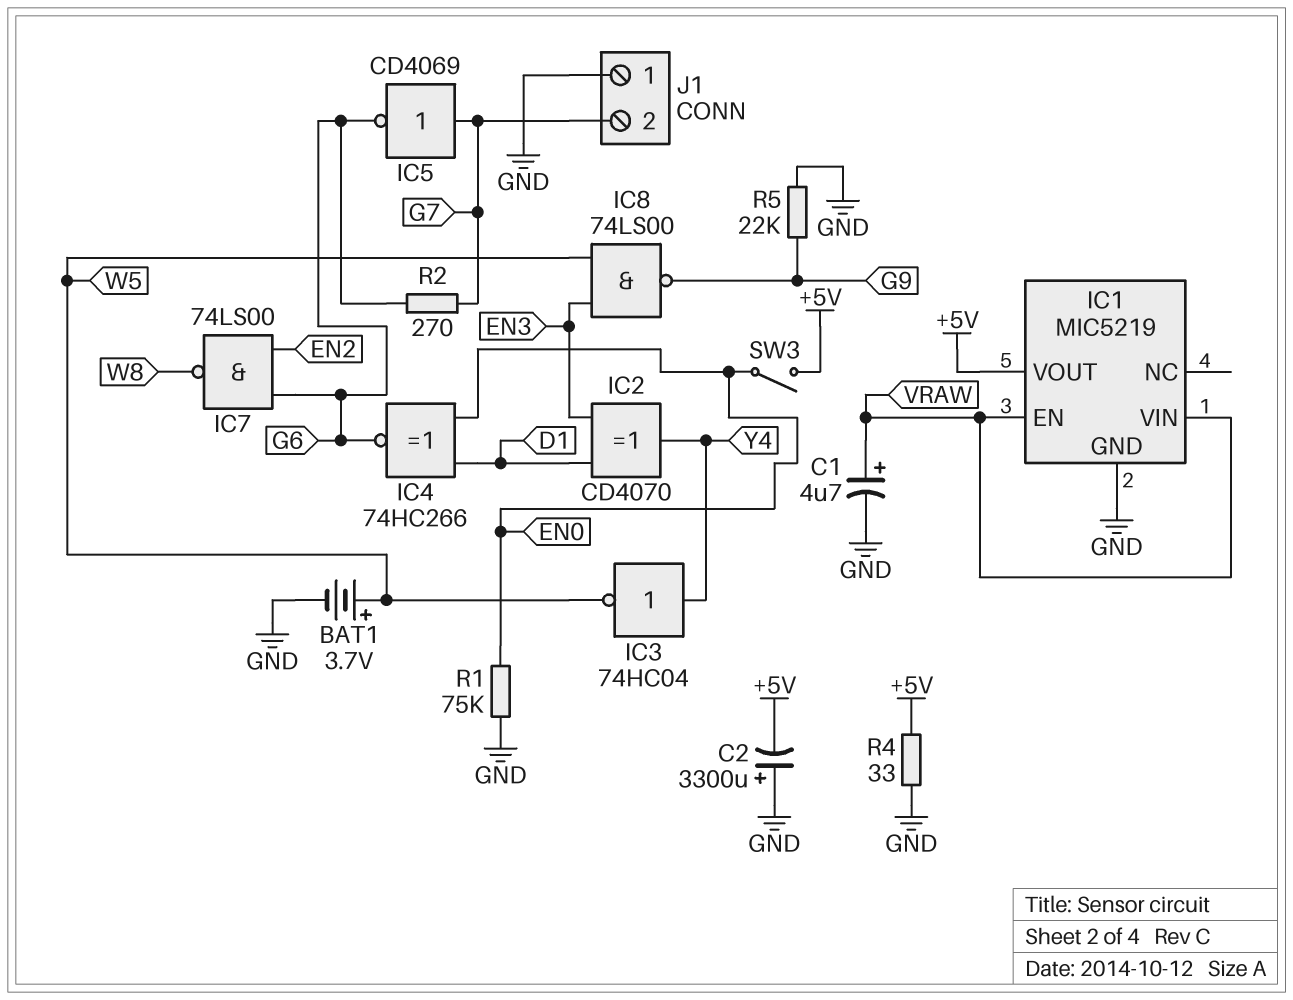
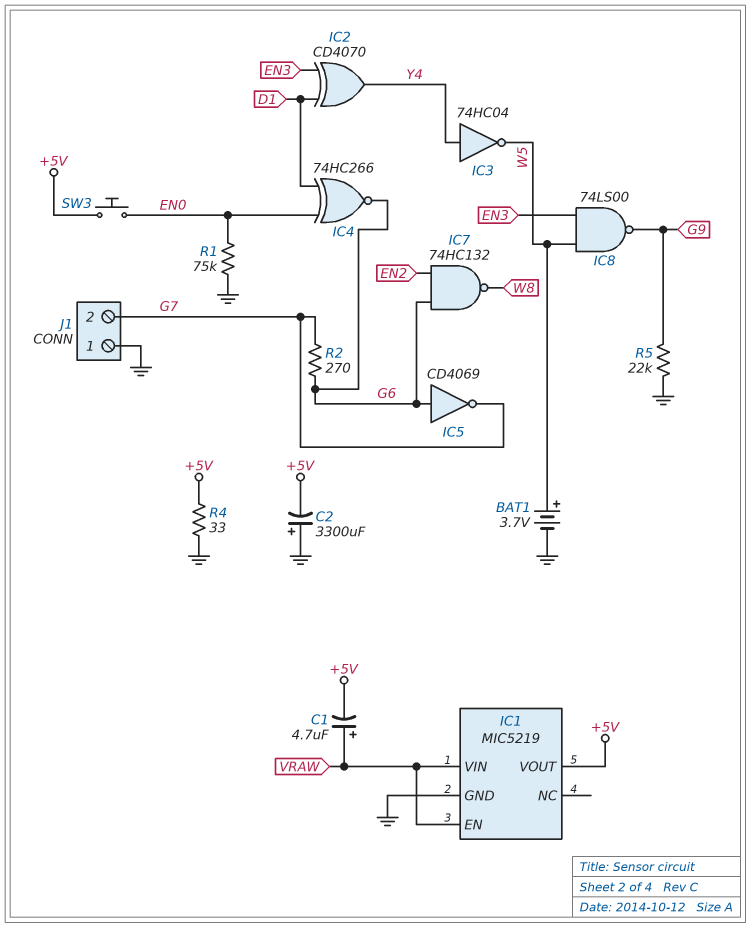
C1: 4.7uF (plus VRAW, minus GND) -> 4.7uF (plus VRAW, minus +5V)
IC5: NOT CD4069 (in G7, out G6) -> NOT CD4069 (in G6, out G7)
IC7: NAND 74LS00 (in EN2, in G6, out W8) -> NAND 74HC132 (in EN2, in G6, out W8)
SW3: switch (+5V, EN0) -> button (+5V, EN0)

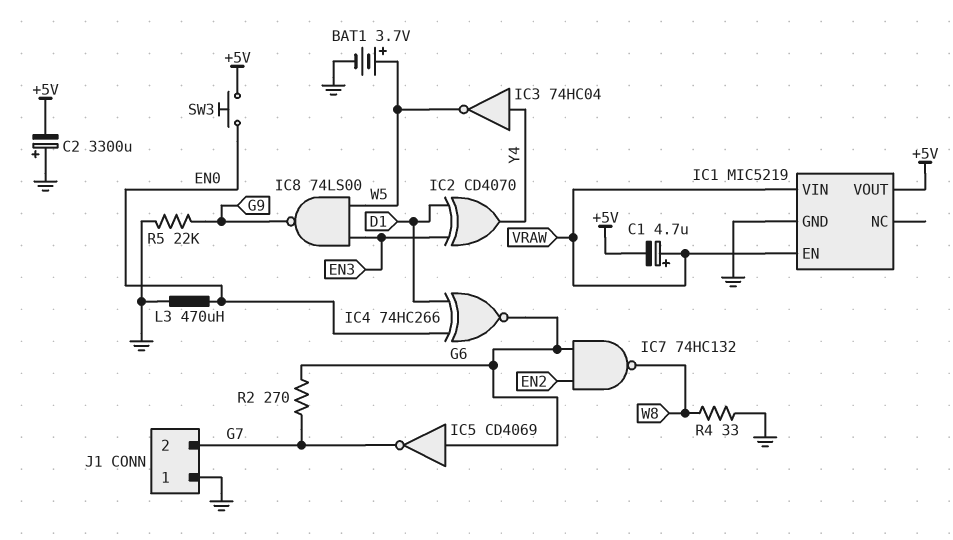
L3: none -> 470uH (EN0, GND)
R1: 75k (EN0, GND) -> none
R4: 33 (+5V, GND) -> 33 (GND, W8)

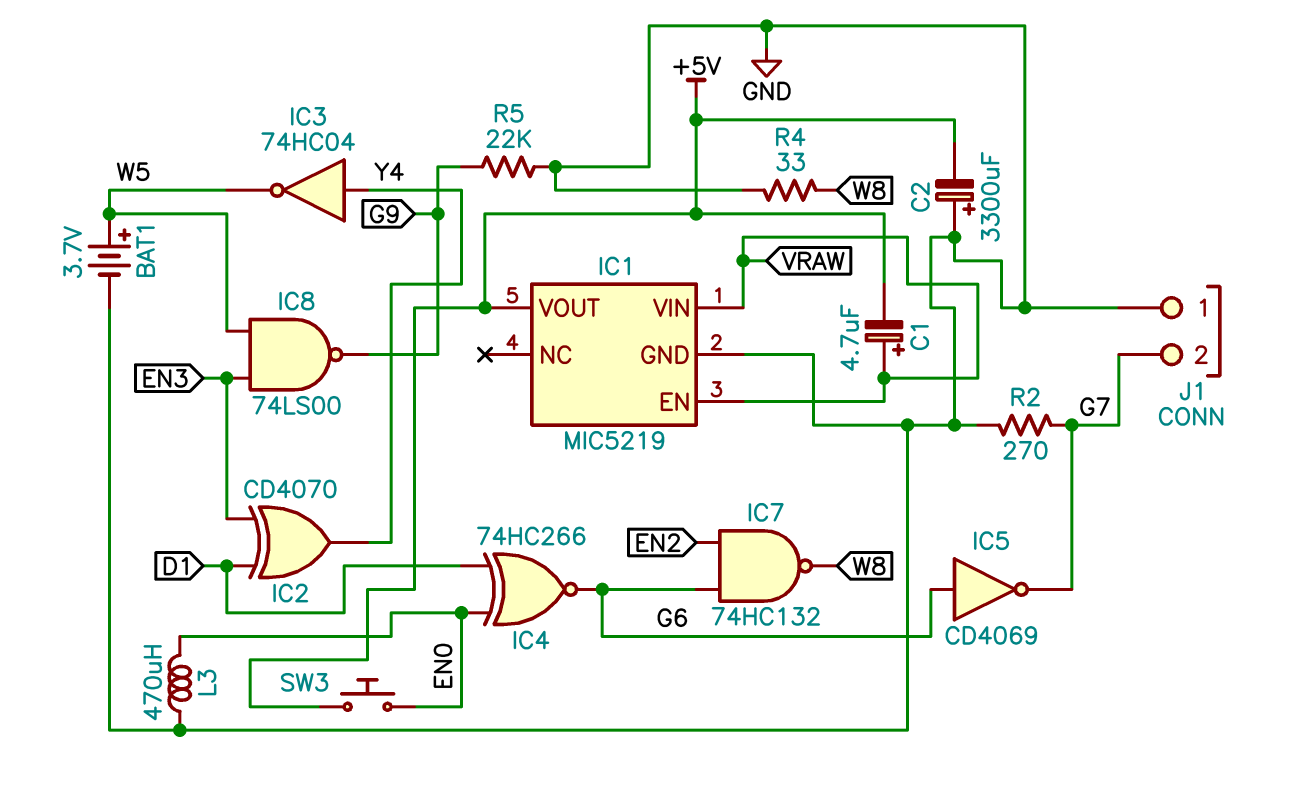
R2: 270 (G6, G7) -> 270 (G7, GND)

